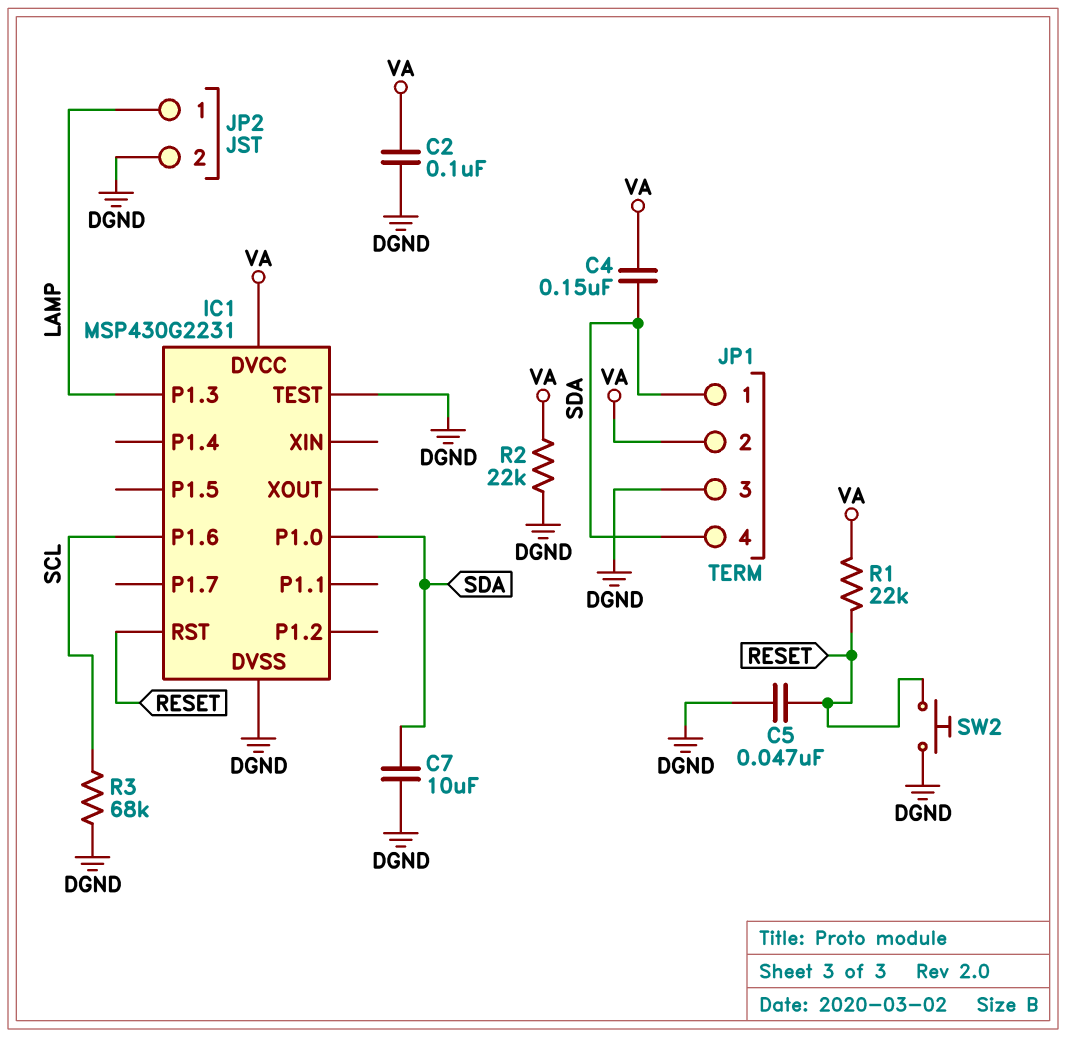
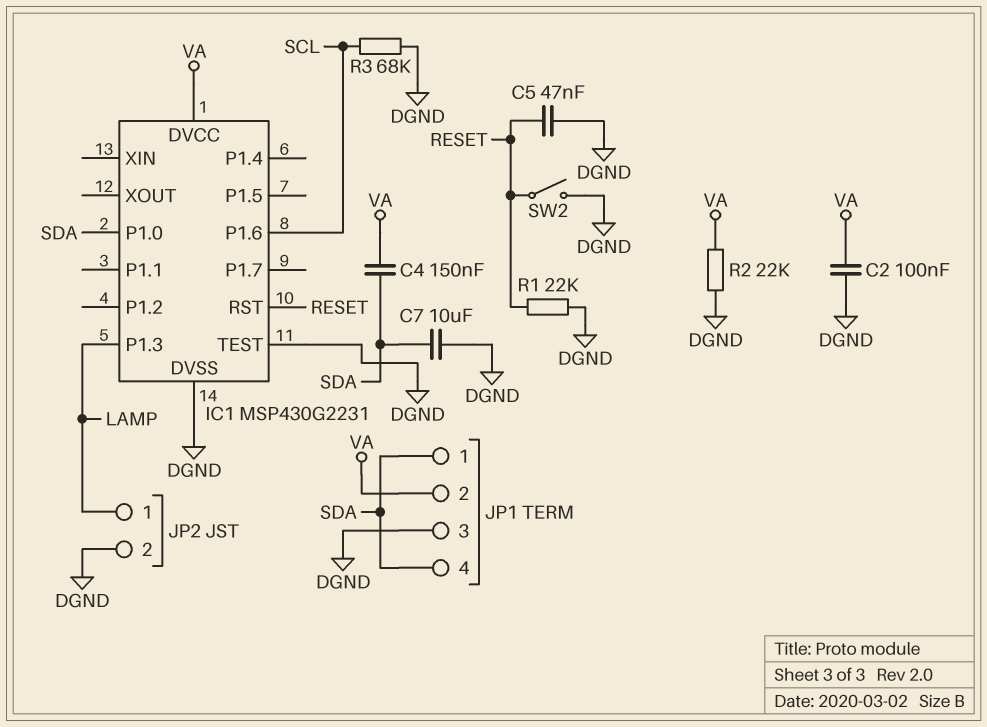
R1: 22k (RESET, VA) -> 22k (DGND, RESET)
SW2: button (DGND, RESET) -> switch (DGND, RESET)

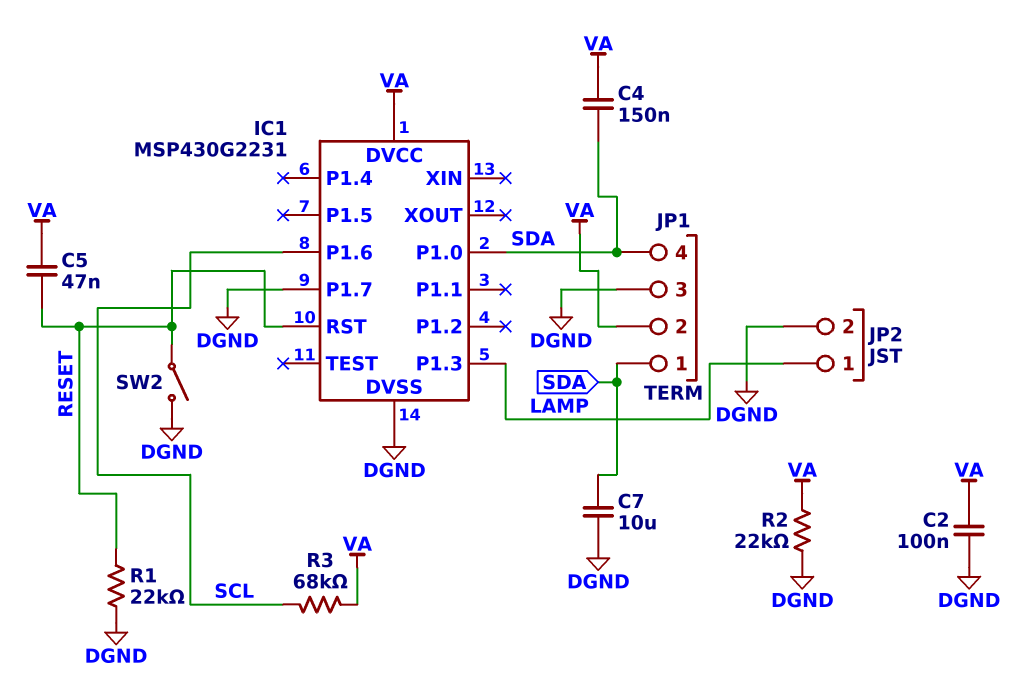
C5: 47nF (DGND, RESET) -> 47nF (RESET, VA)
IC1 pin P1.7: none -> DGND
IC1 pin TEST: DGND -> none
R3: 68k (DGND, SCL) -> 68k (SCL, VA)

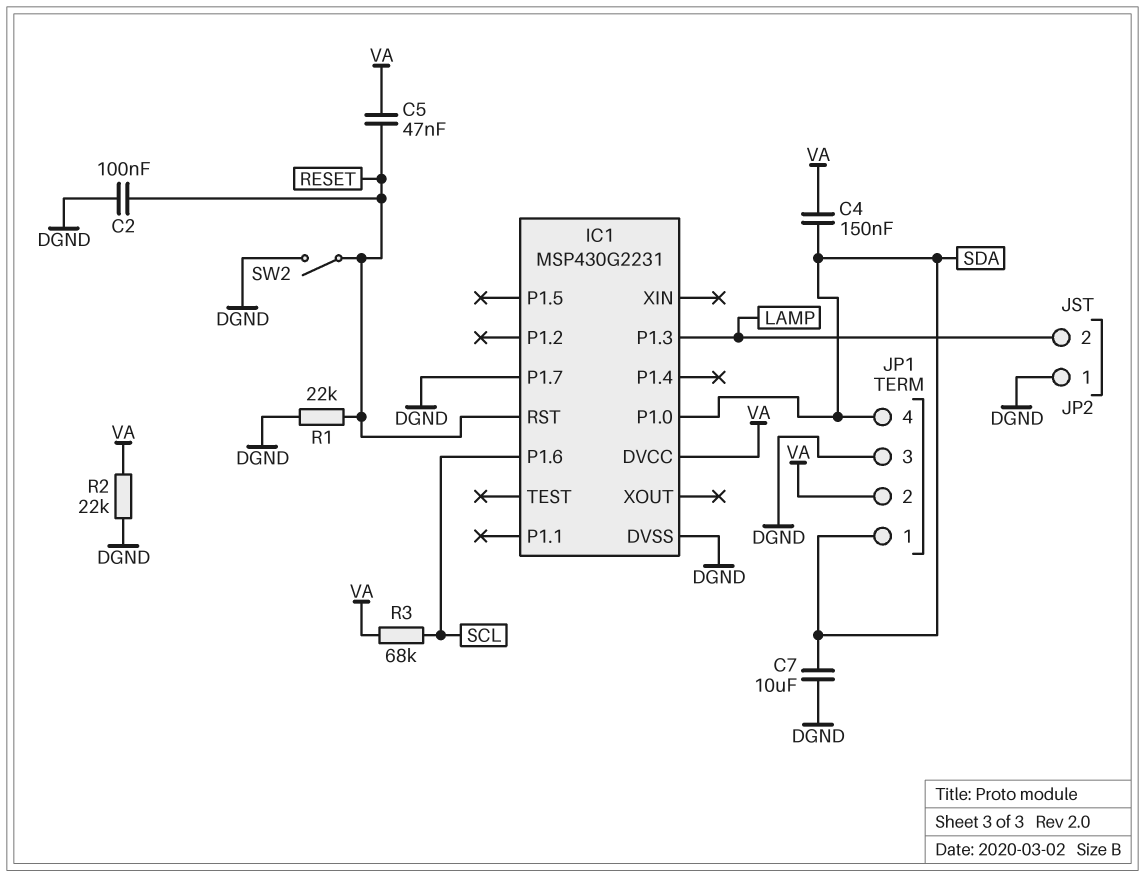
C2: 100nF (DGND, VA) -> 100nF (DGND, RESET)
JP2 pin 1: LAMP -> DGND
JP2 pin 2: DGND -> LAMP

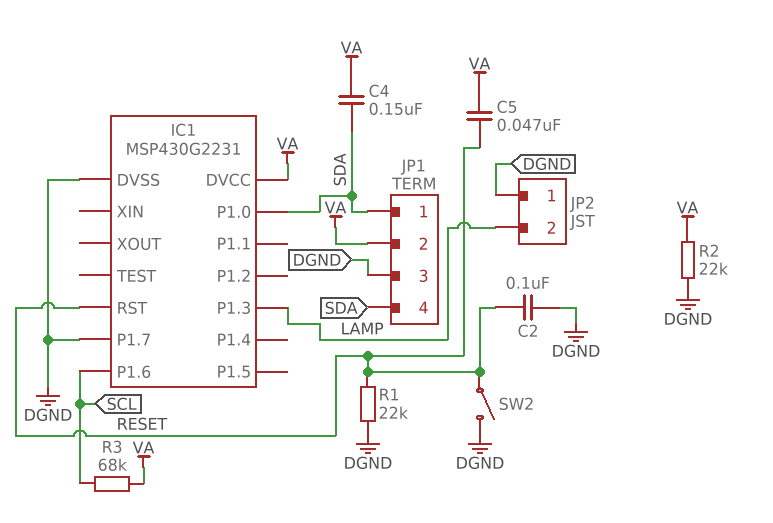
C7: 10uF (DGND, SDA) -> none

